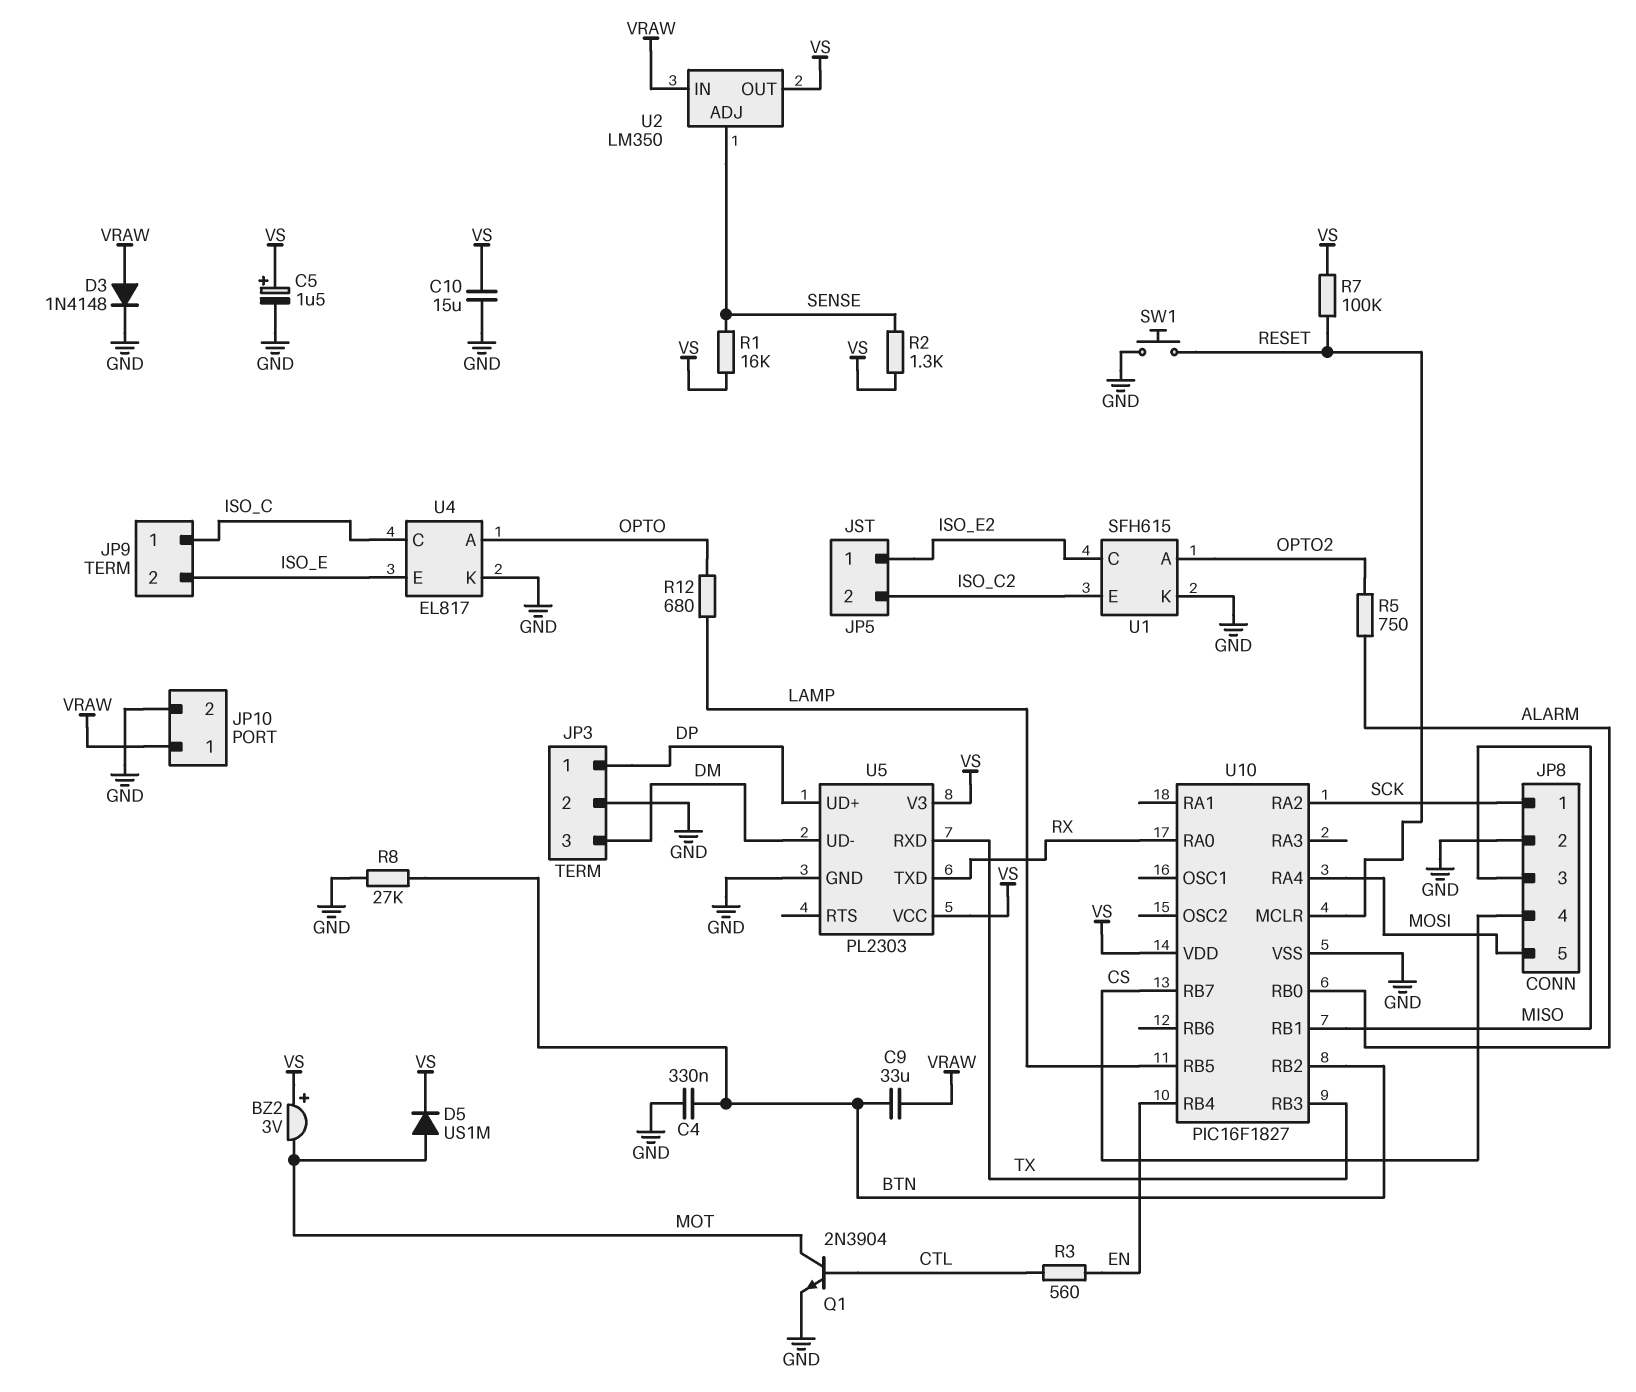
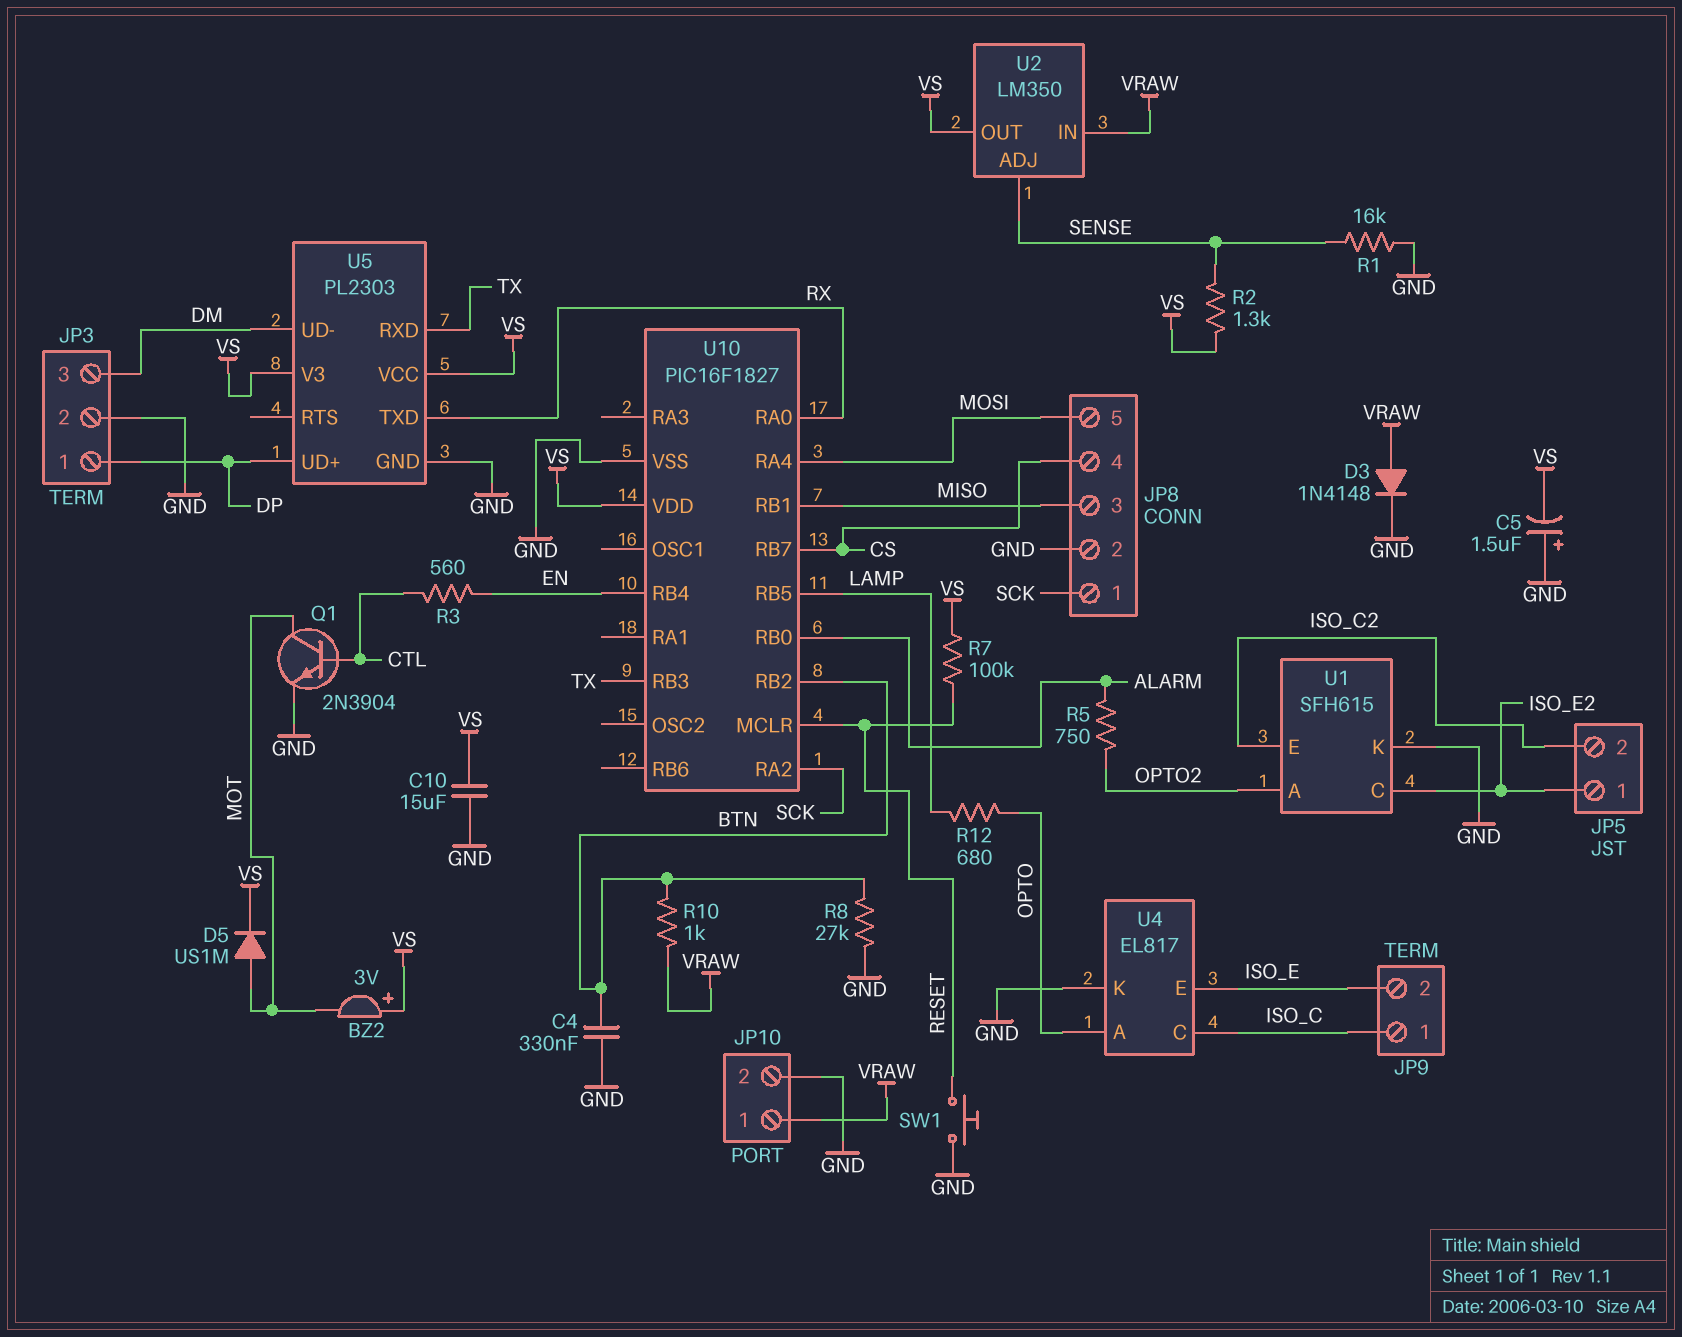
C5: 1.5uF (plus VS, minus GND) -> 1.5uF (plus GND, minus VS)
C9: 33uF (BTN, VRAW) -> none
R1: 16k (SENSE, VS) -> 16k (GND, SENSE)
R10: none -> 1k (BTN, VRAW)

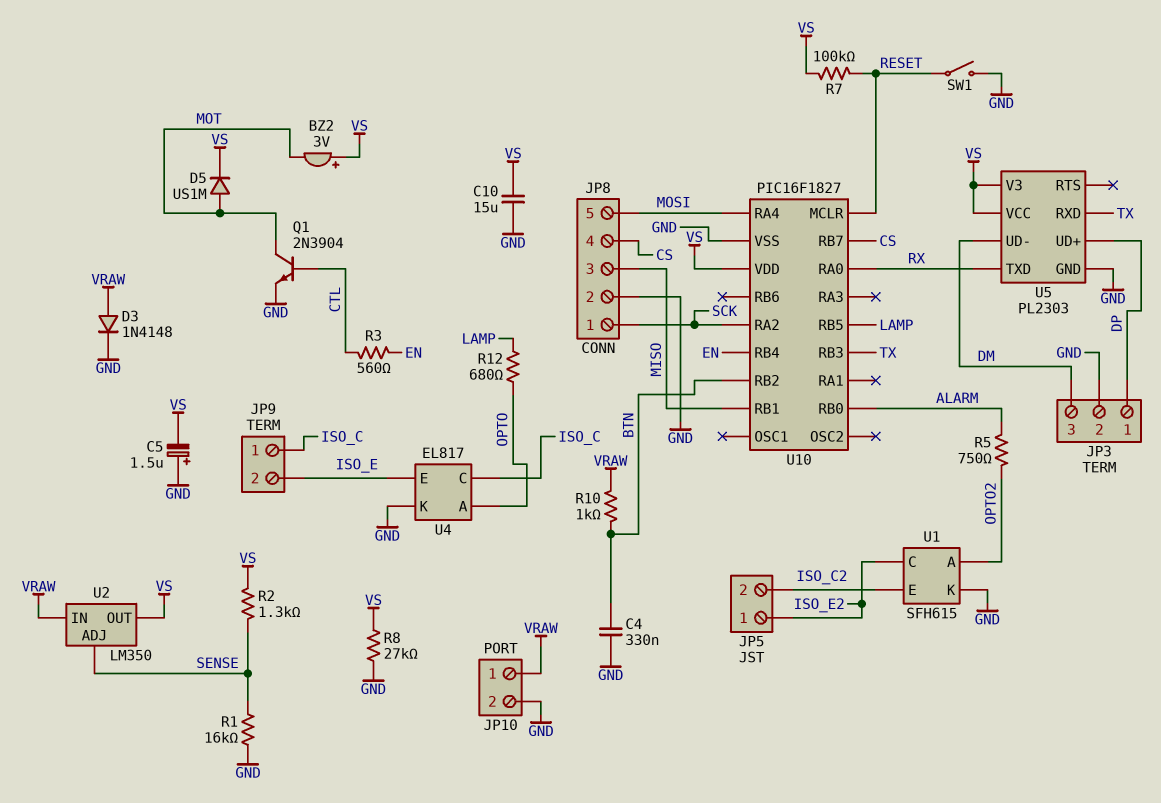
R8: 27k (BTN, GND) -> 27k (GND, VS)
SW1: button (GND, RESET) -> switch (GND, RESET)

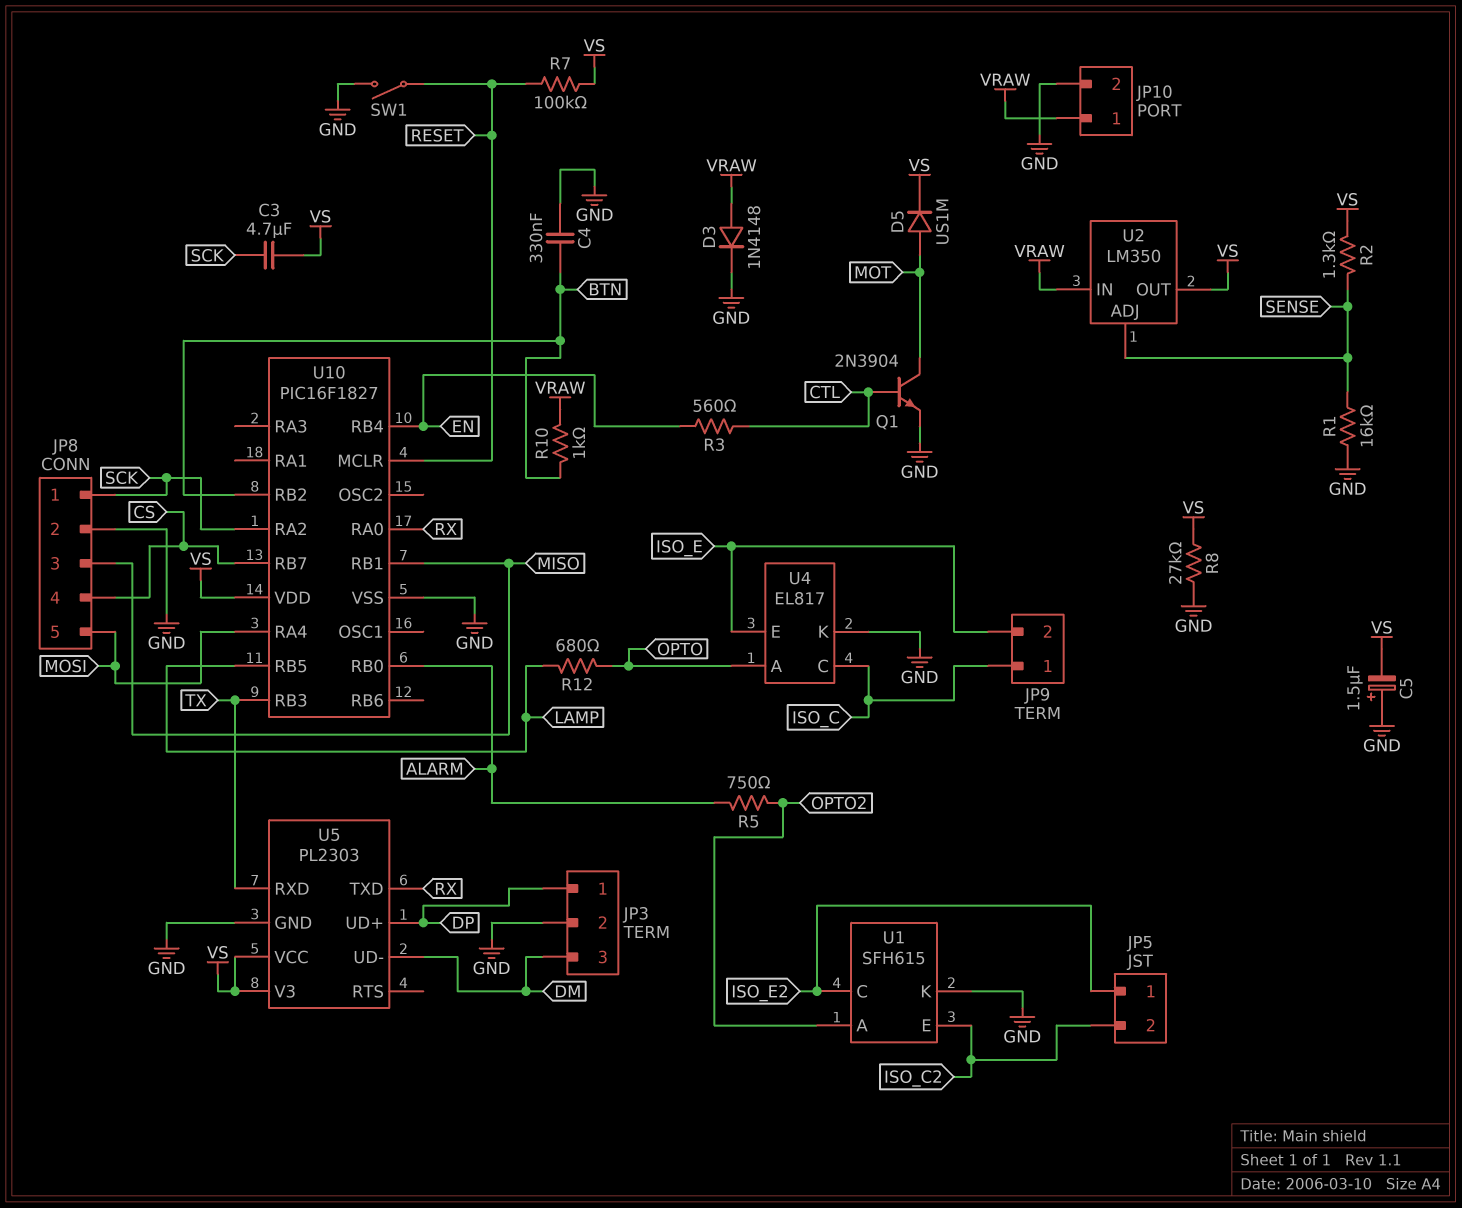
BZ2: buzzer 3V (plus VS, minus MOT) -> none
C3: none -> 4.7uF (SCK, VS)
C10: 15uF (GND, VS) -> none

